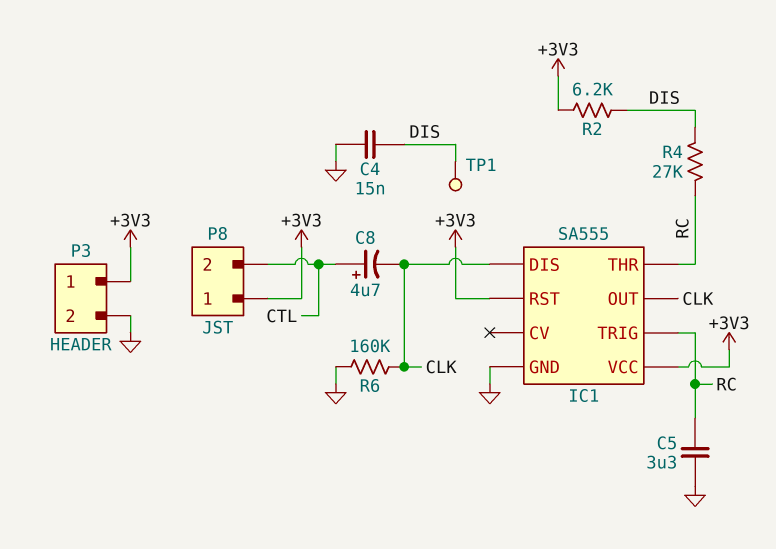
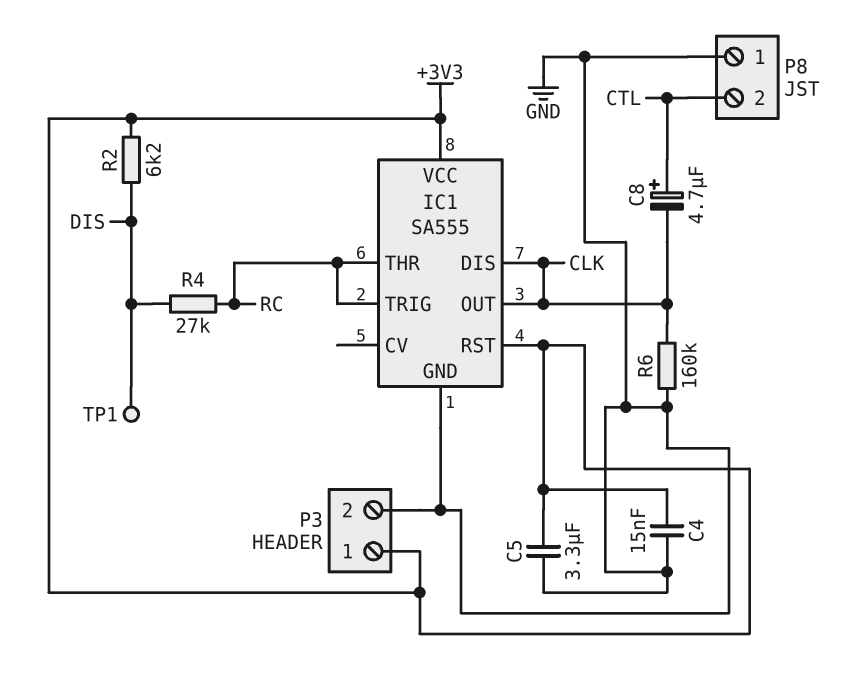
C4: 15nF (DIS, GND) -> 15nF (+3V3, GND)
C5: 3.3uF (GND, RC) -> 3.3uF (+3V3, GND)
P8 pin 1: +3V3 -> GND

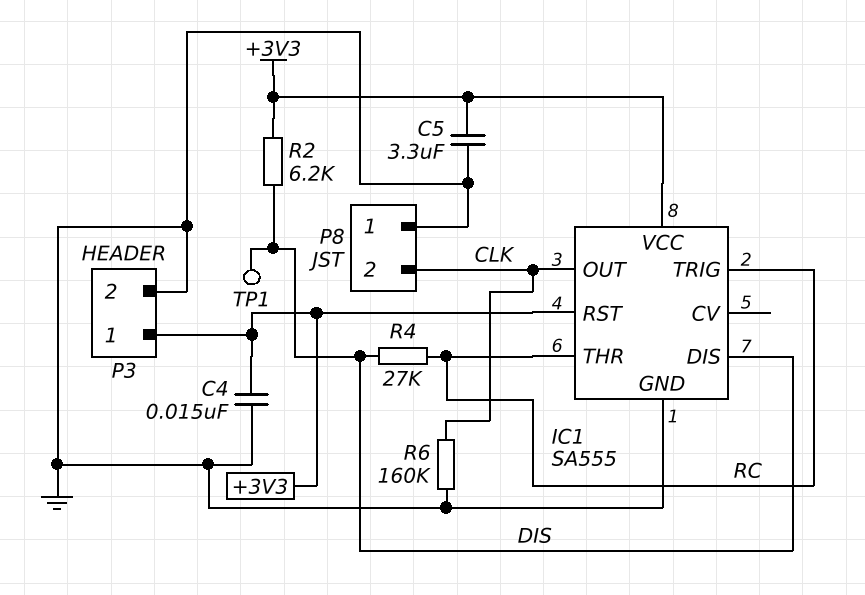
C8: 4.7uF (plus CTL, minus CLK) -> none
IC1 pin DIS: CLK -> DIS
P8 pin 2: CTL -> CLK

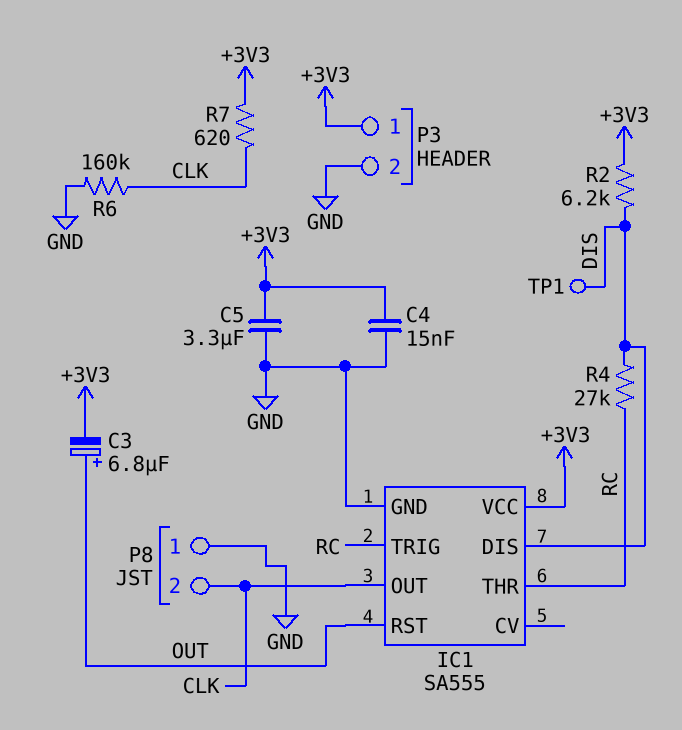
C3: none -> 6.8uF (plus OUT, minus +3V3)
IC1 pin RST: +3V3 -> OUT
R7: none -> 620 (+3V3, CLK)

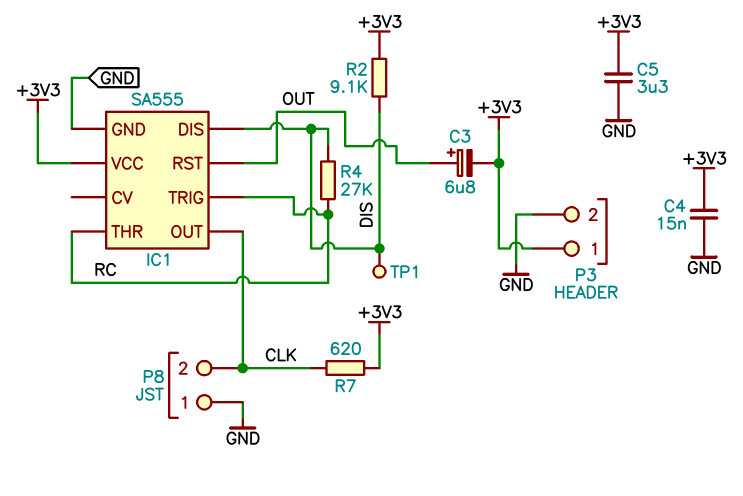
R2: 6.2k (+3V3, DIS) -> 9.1k (+3V3, DIS)
R6: 160k (CLK, GND) -> none

